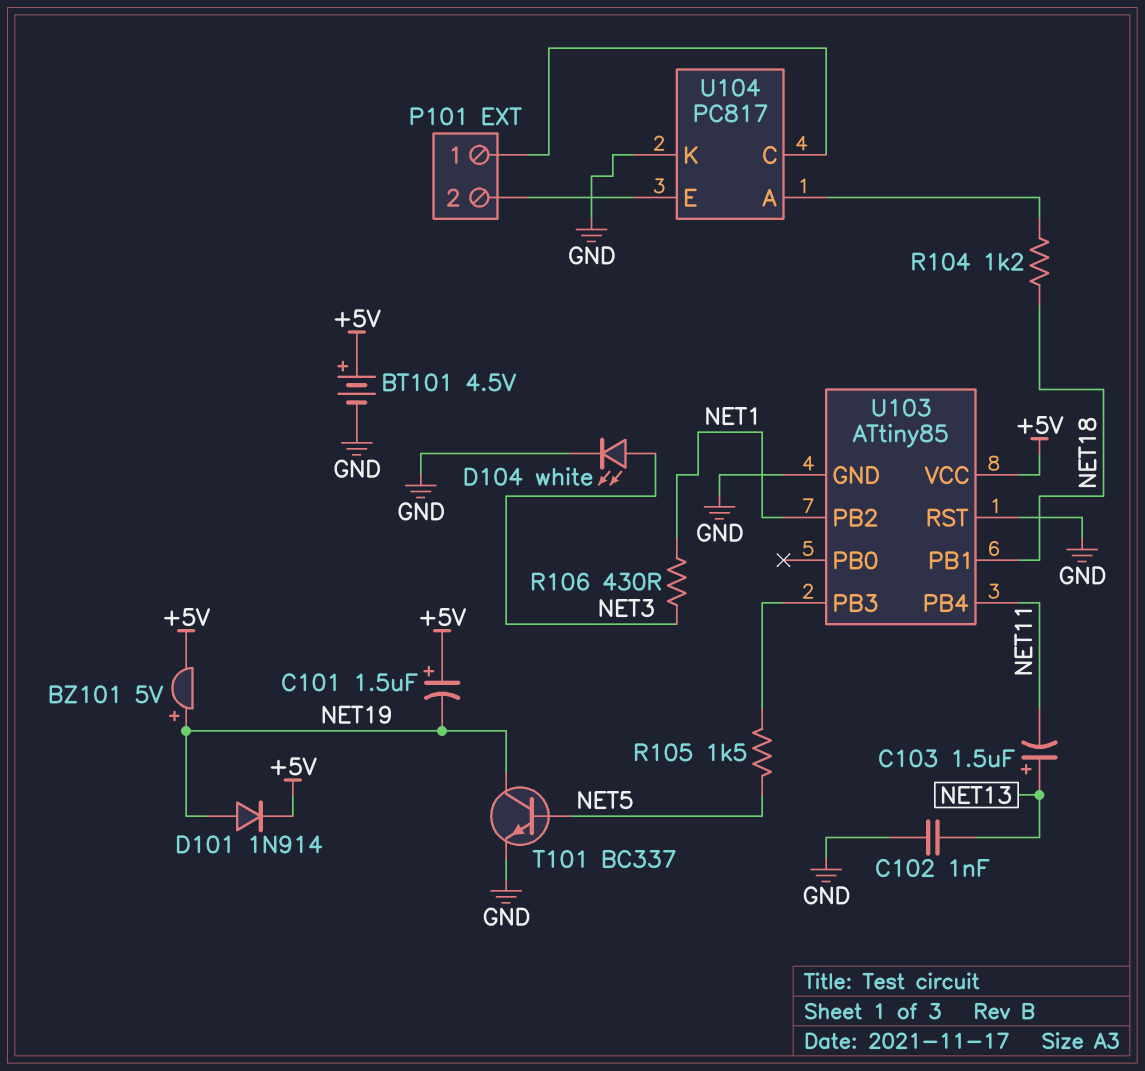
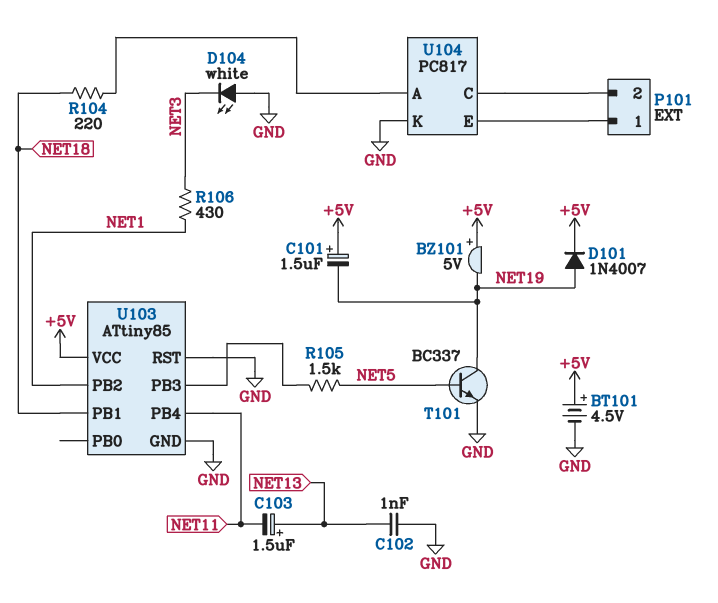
BZ101: buzzer 5V (plus NET19, minus +5V) -> buzzer 5V (plus +5V, minus NET19)
D101: diode 1N914 (A NET19, K +5V) -> diode 1N4007 (A NET19, K +5V)
D104: LED white (A NET3, K GND) -> LED white (A GND, K NET3)
R104: 1.2k (NET18, U104/A) -> 220 (NET18, U104/A)
U104 pin C: P101/1 -> P101/2
U104 pin E: P101/2 -> P101/1

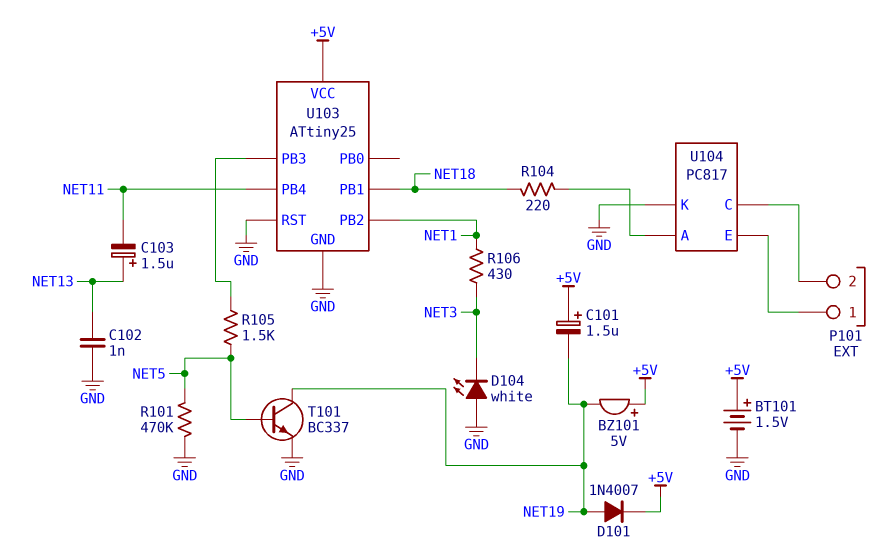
BT101: 4.5V (plus +5V, minus GND) -> 1.5V (plus +5V, minus GND)
R101: none -> 470k (GND, NET5)
U103: ATtiny85 -> ATtiny25

